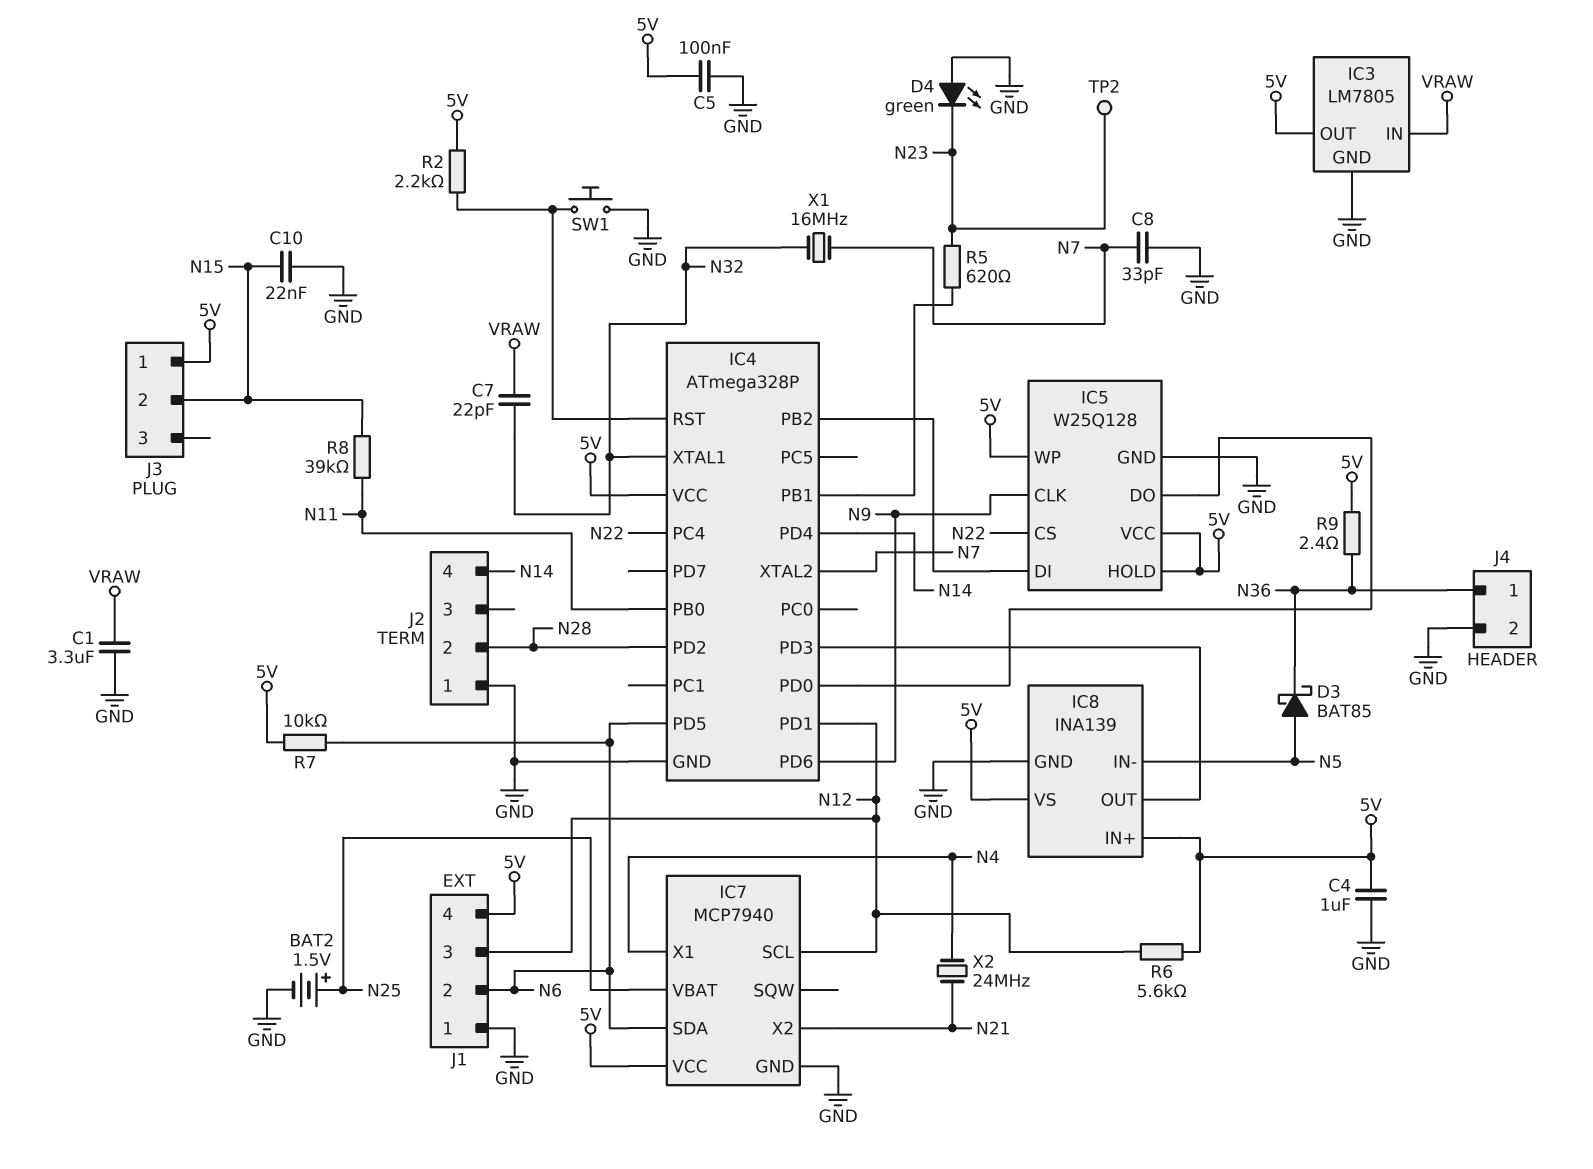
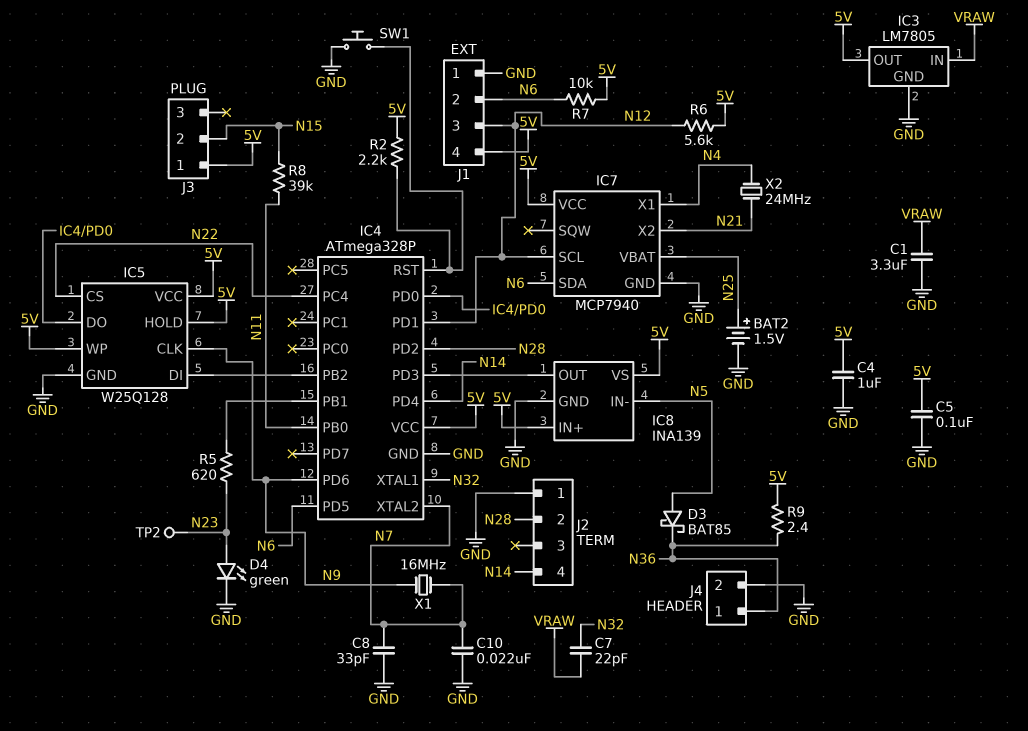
C10: 22nF (GND, N15) -> 22nF (GND, N7)
D4: LED green (A GND, K N23) -> LED green (A N23, K GND)
X1: 16MHz (N7, N32) -> 16MHz (N7, N9)

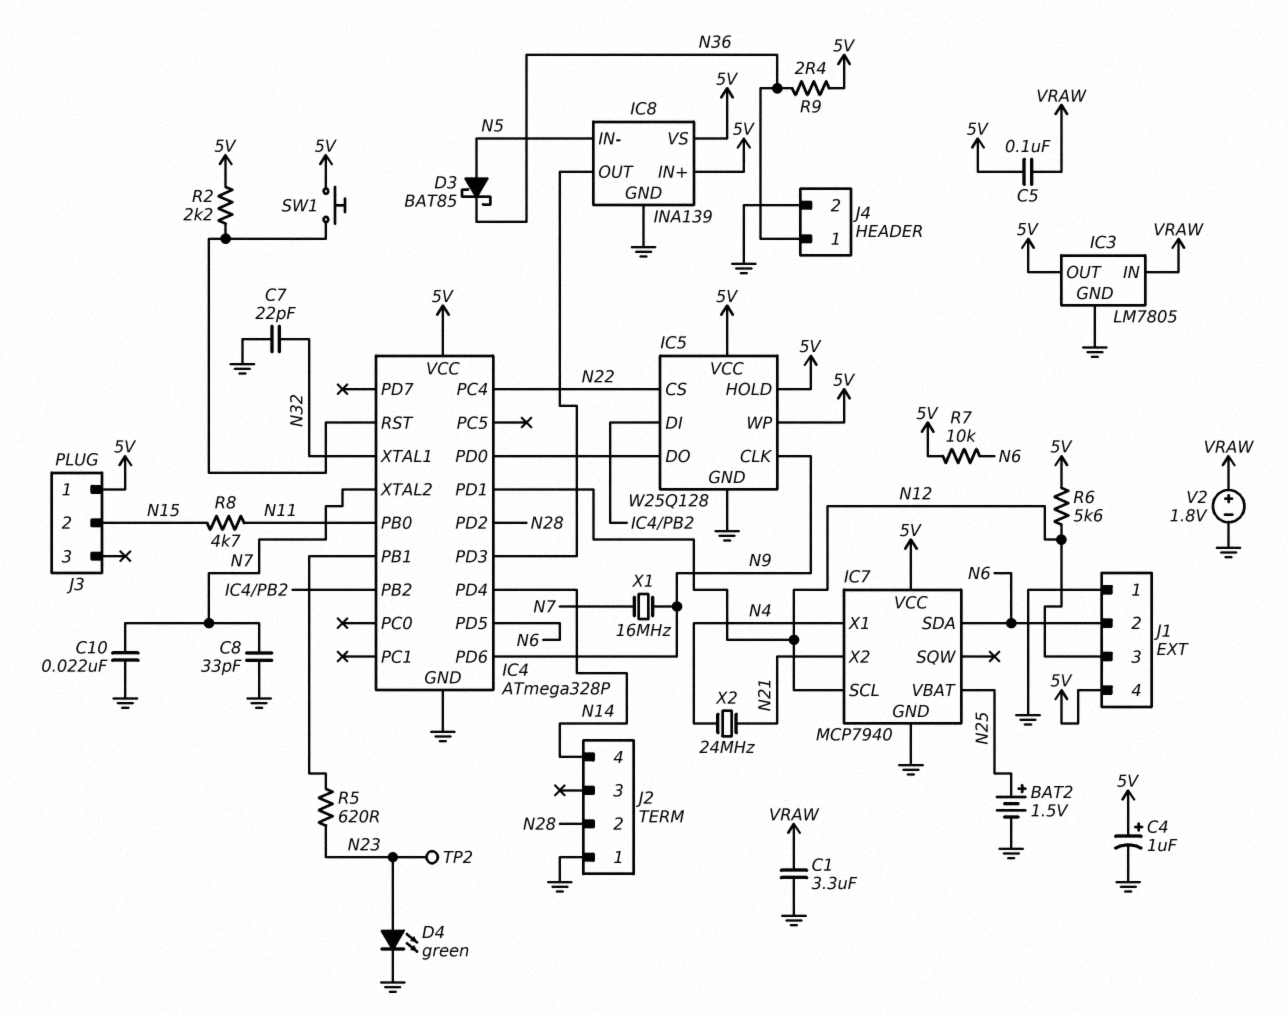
C4: 1uF (5V, GND) -> 1uF (plus 5V, minus GND)
C5: 100nF (5V, GND) -> 100nF (5V, VRAW)
C7: 22pF (N32, VRAW) -> 22pF (GND, N32)
R8: 39k (N11, N15) -> 4.7k (N11, N15)
SW1: button (GND, IC4/RST) -> button (5V, IC4/RST)
V2: none -> 1.8V (plus VRAW, minus GND)

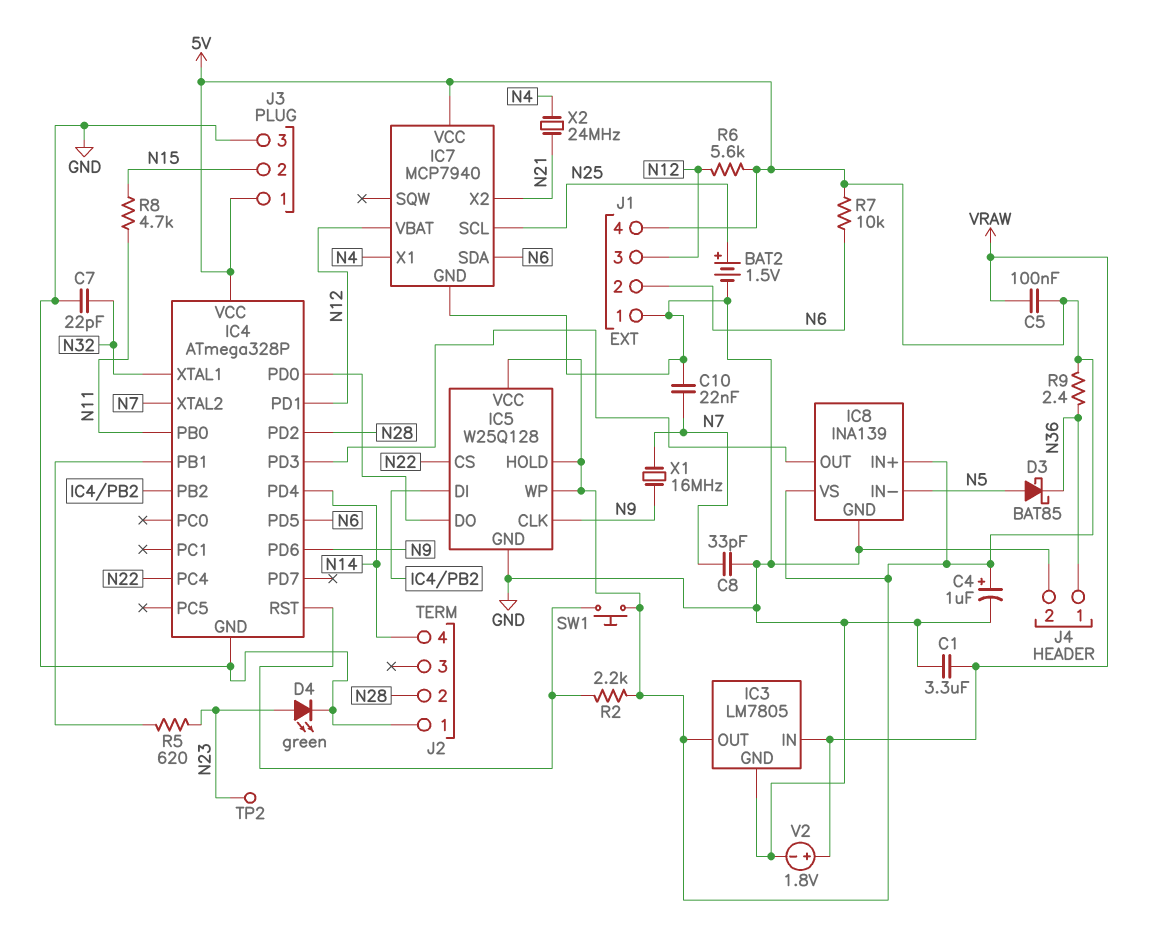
IC7 pin SCL: N12 -> N25
IC7 pin VBAT: N25 -> N12
J3 pin 3: none -> GND

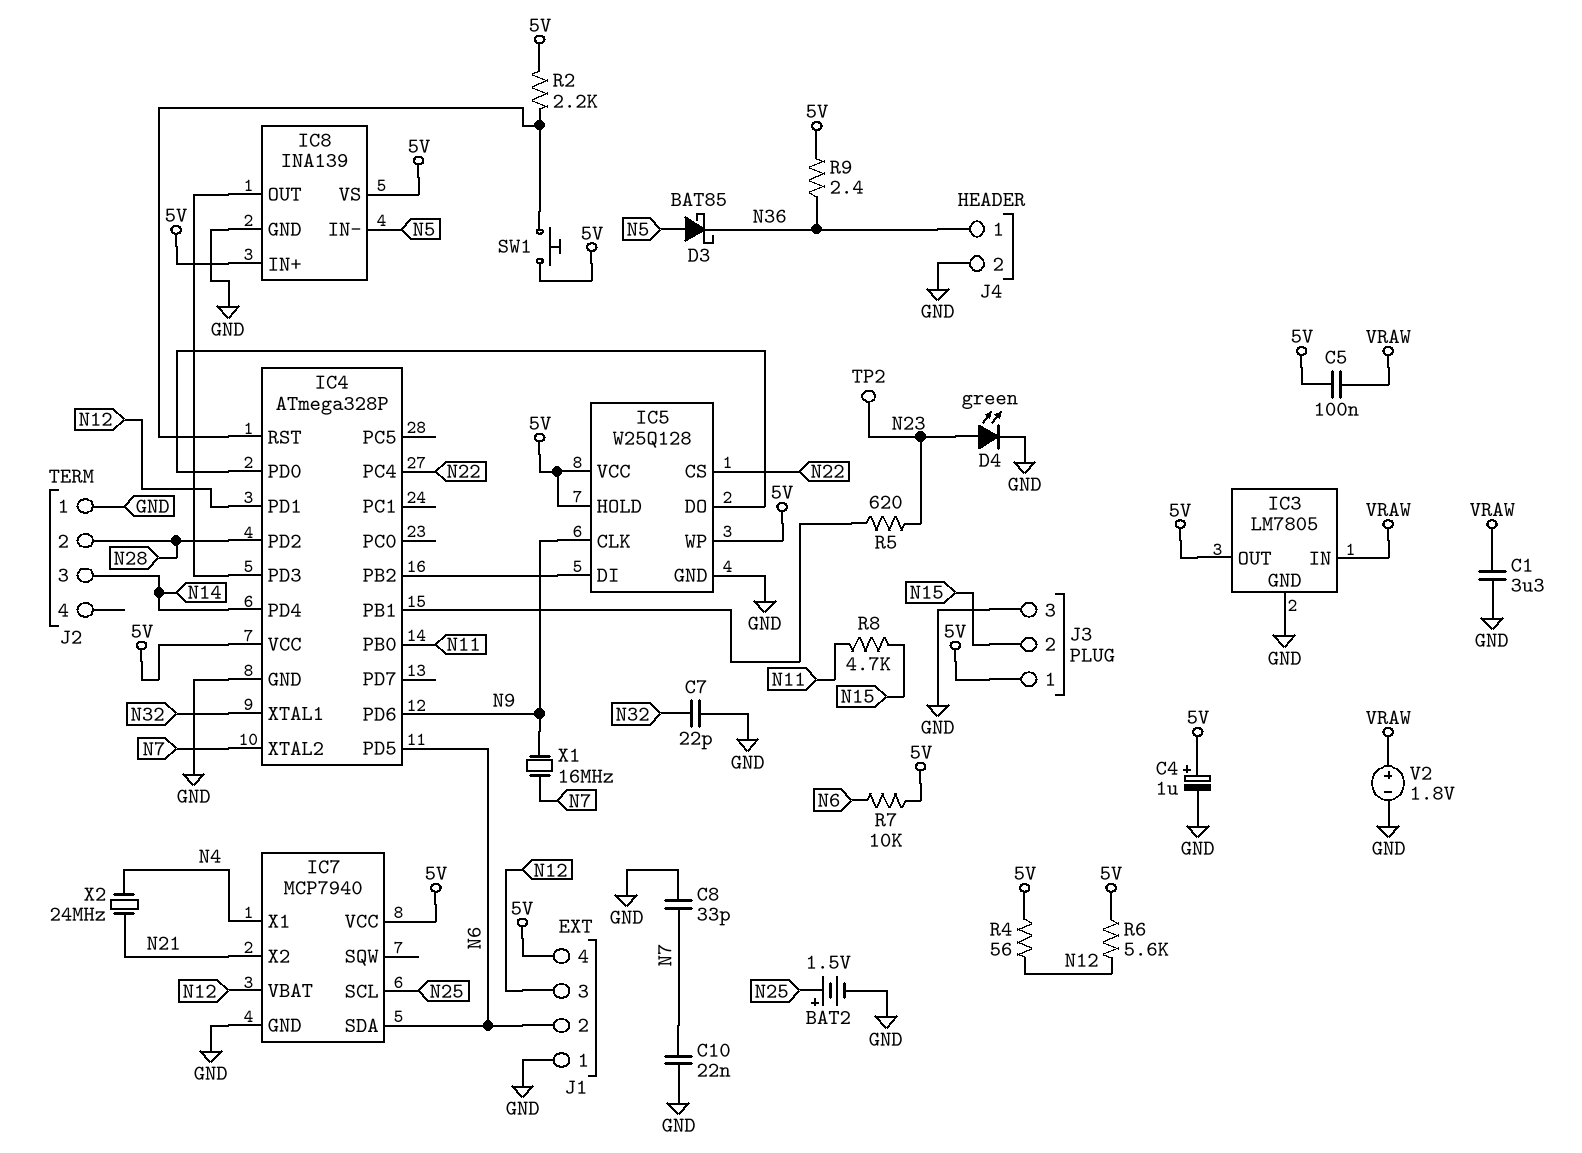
J2 pin 3: none -> N14
J2 pin 4: N14 -> none
R4: none -> 56 (5V, N12)

